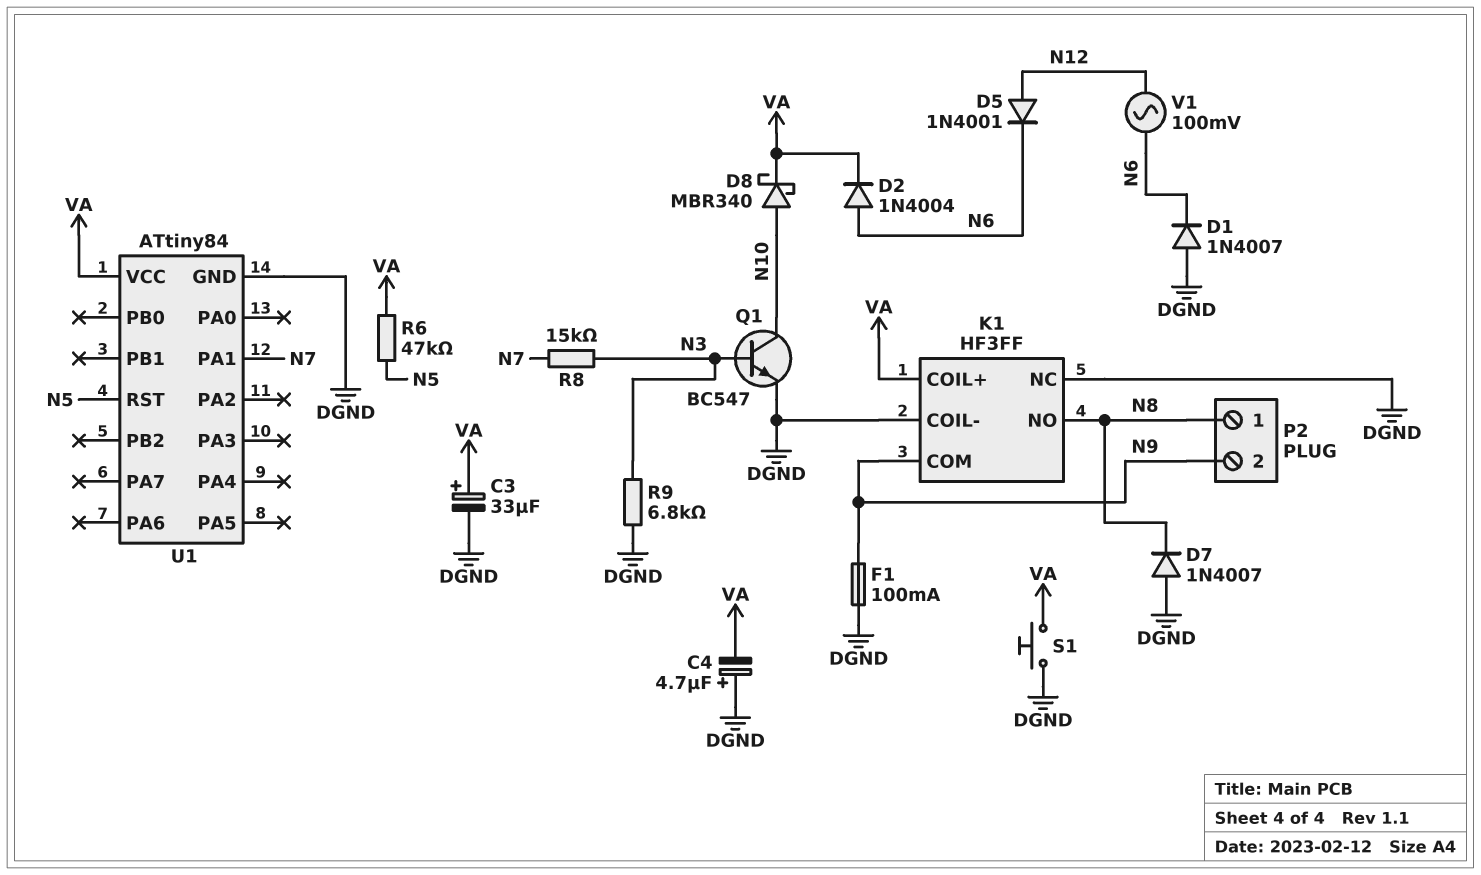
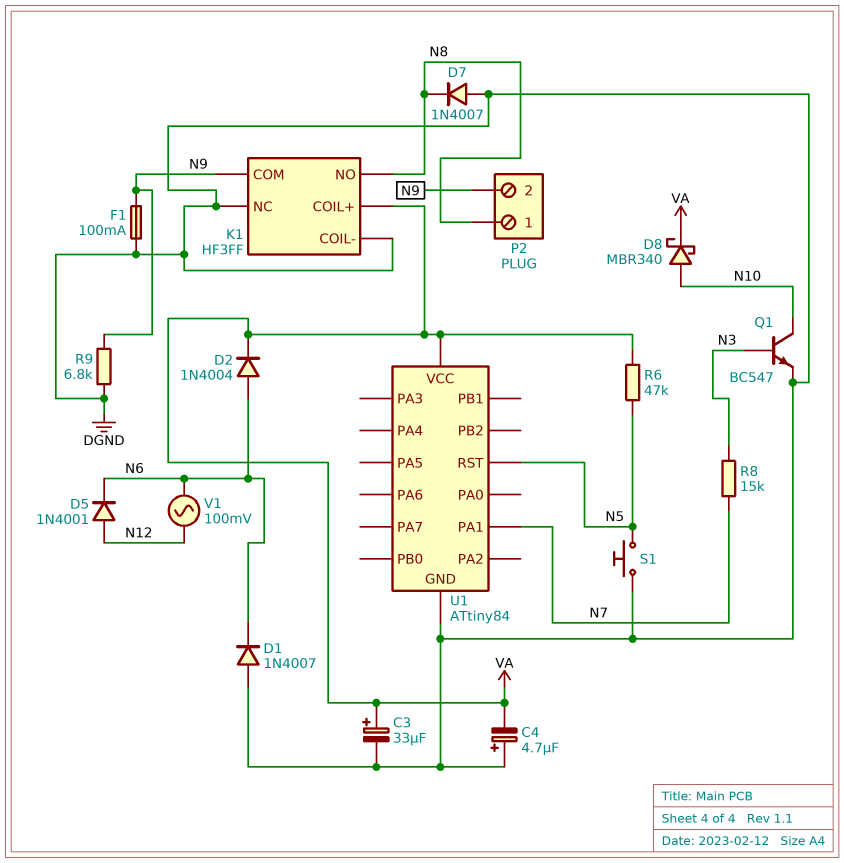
R9: 6.8k (DGND, N3) -> 6.8k (DGND, N9)
S1: button (DGND, VA) -> button (DGND, N5)

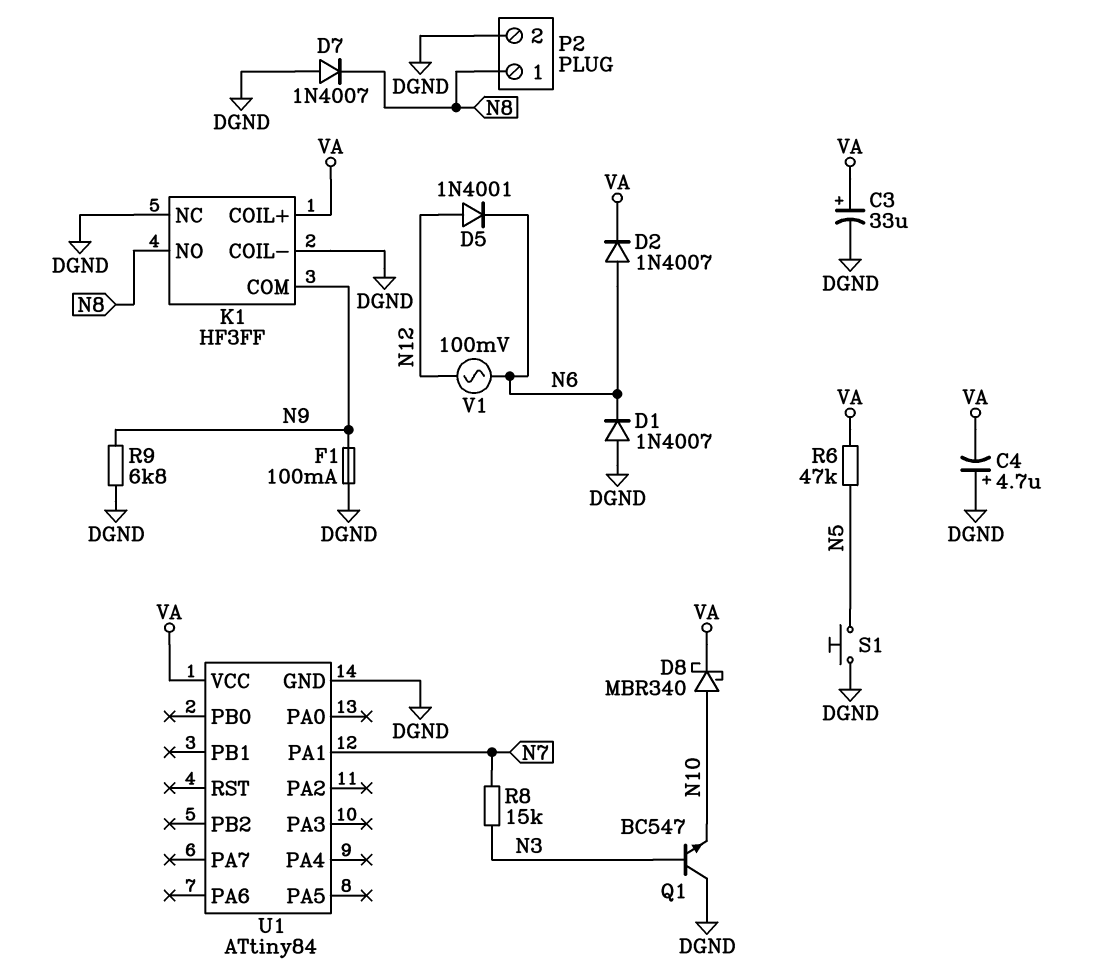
D2: diode 1N4004 (A N6, K VA) -> diode 1N4007 (A N6, K VA)
P2 pin 2: N9 -> DGND
Q1: NPN BC547 (B N3, C N10, E DGND) -> NPN BC547 (B N3, C DGND, E N10)
U1 pin RST: N5 -> none

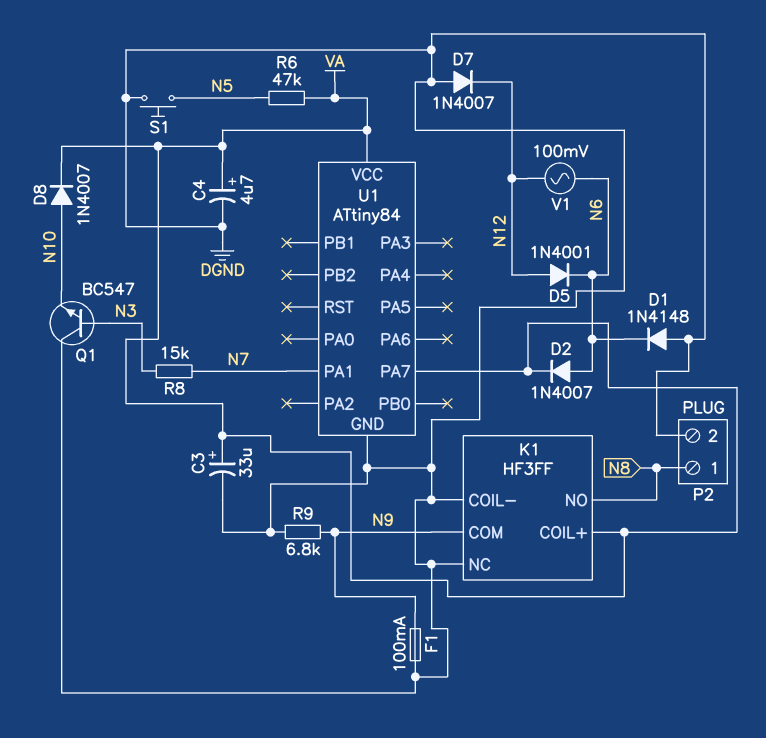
C4: 4.7uF (plus DGND, minus VA) -> 4.7uF (plus VA, minus DGND)
D1: diode 1N4007 (A DGND, K N6) -> diode 1N4148 (A DGND, K N6)
D7: diode 1N4007 (A DGND, K N8) -> diode 1N4007 (A DGND, K N12)
D8: schottky MBR340 (A N10, K VA) -> diode 1N4007 (A N10, K VA)
U1 pin PA7: none -> VA

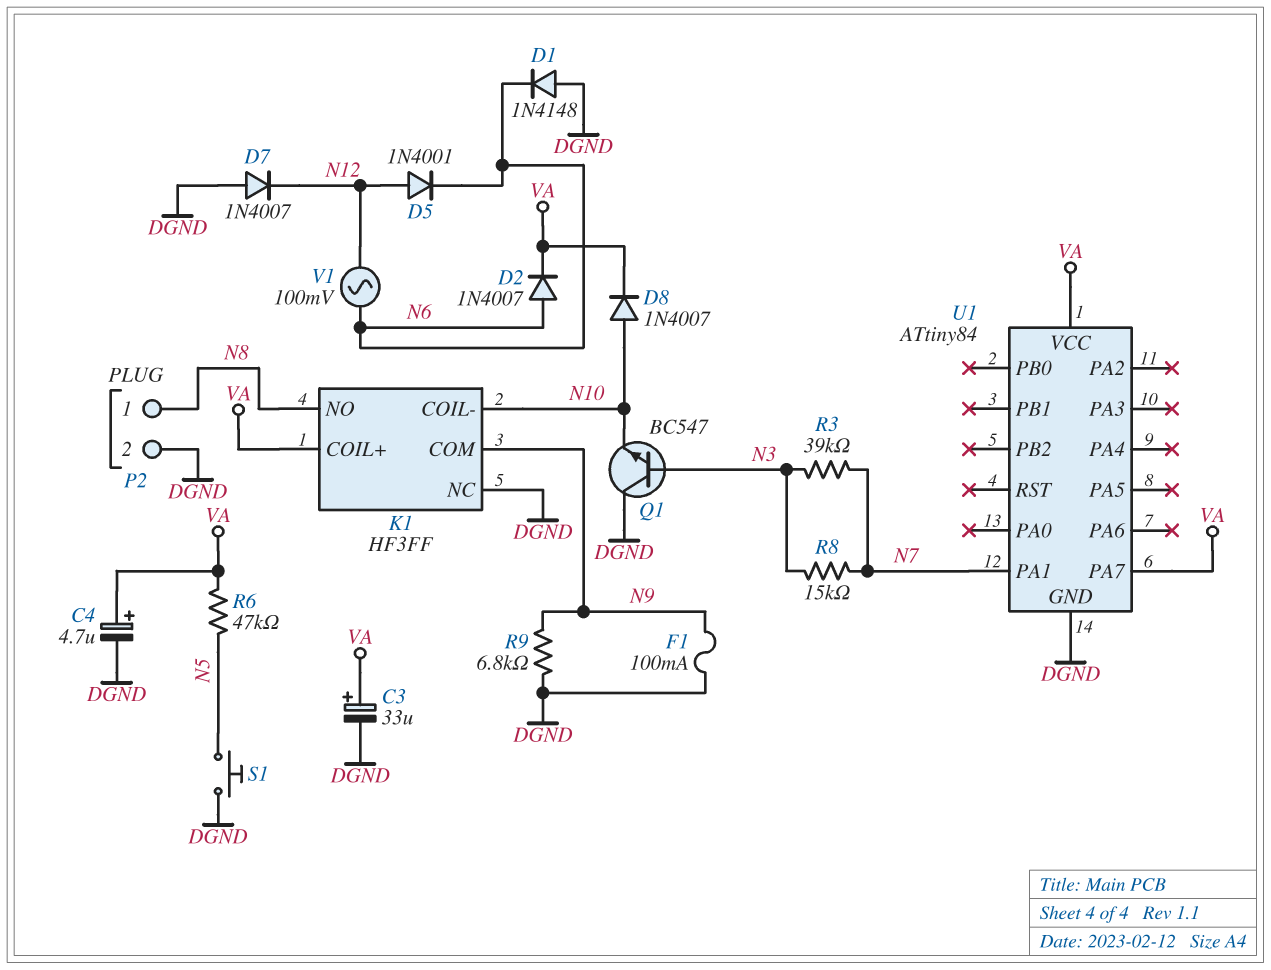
K1 pin COIL-: DGND -> N10
R3: none -> 39k (N3, N7)

